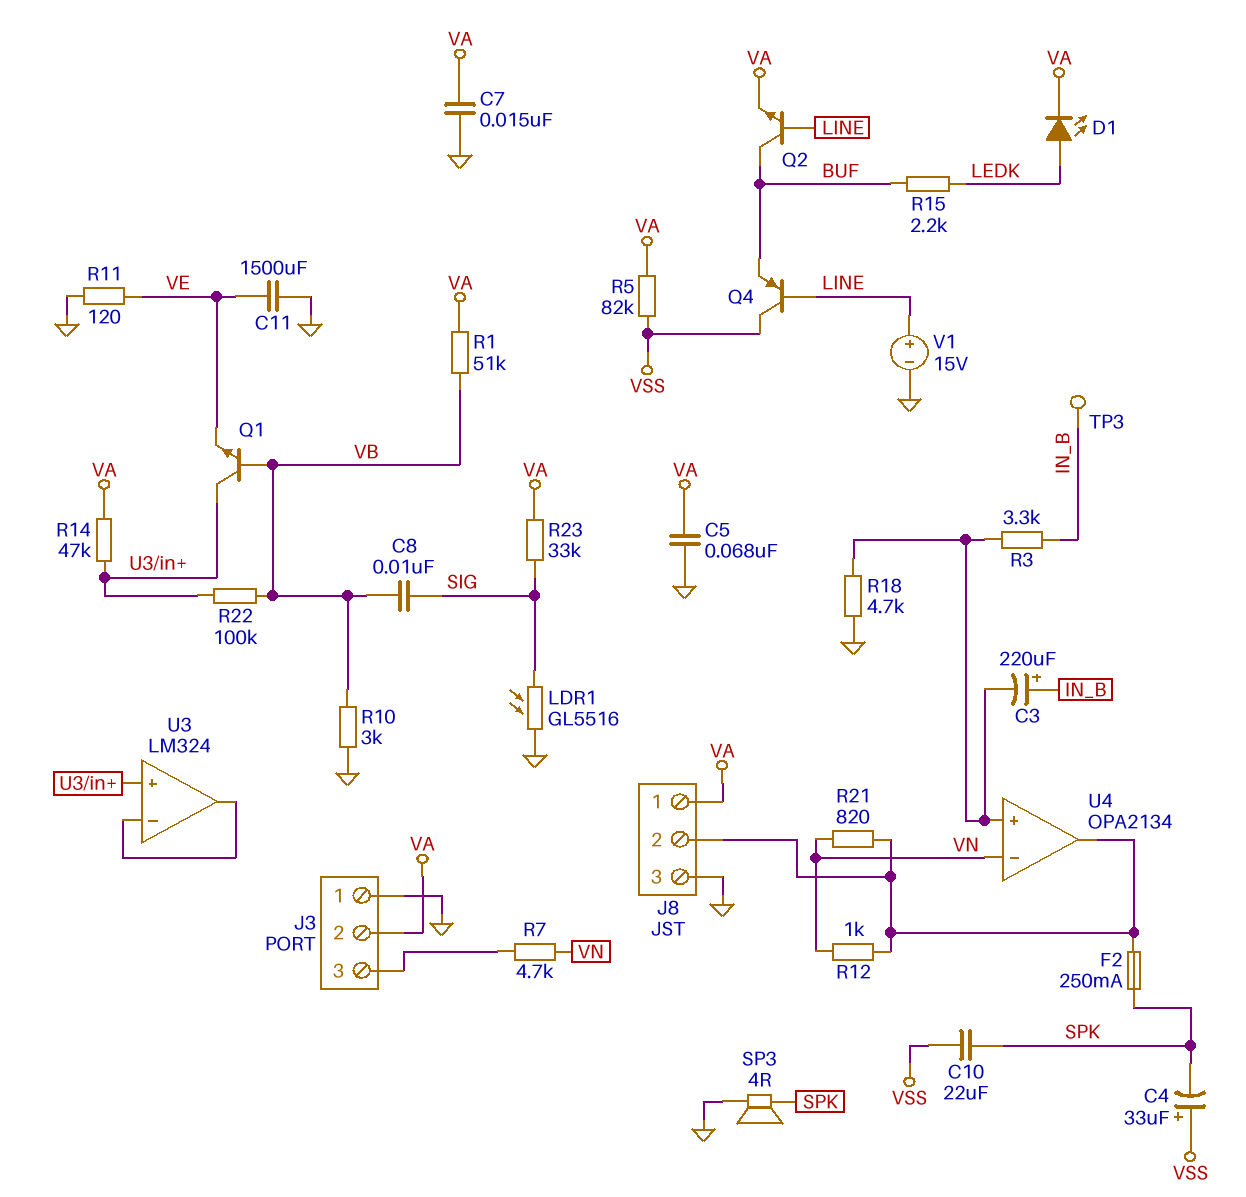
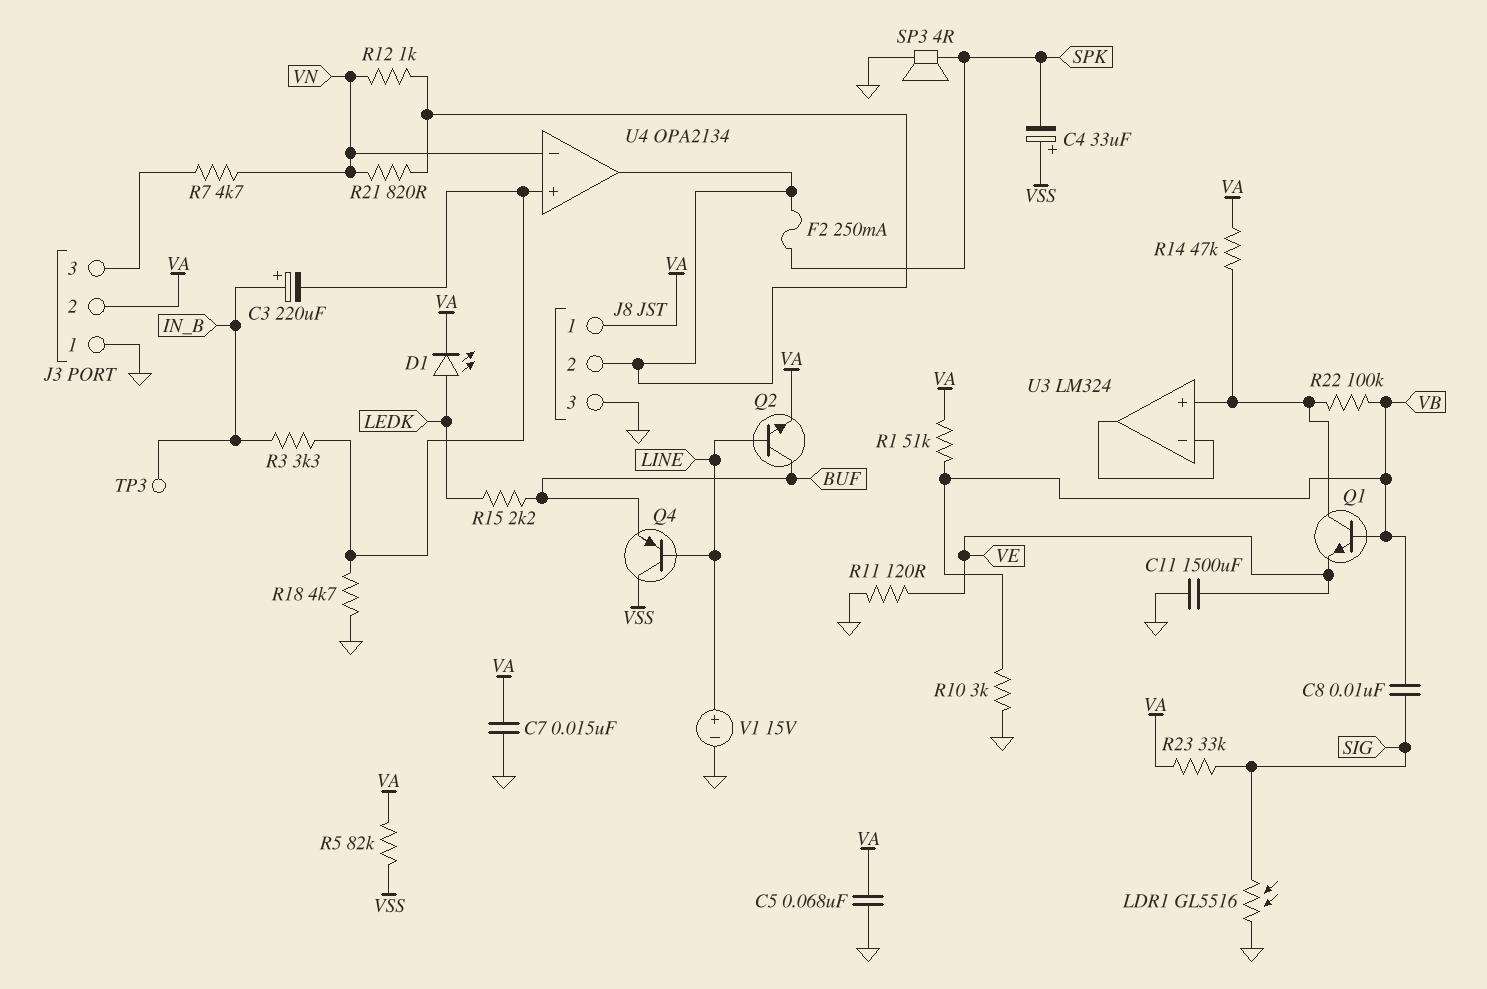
C10: 22uF (SPK, VSS) -> none

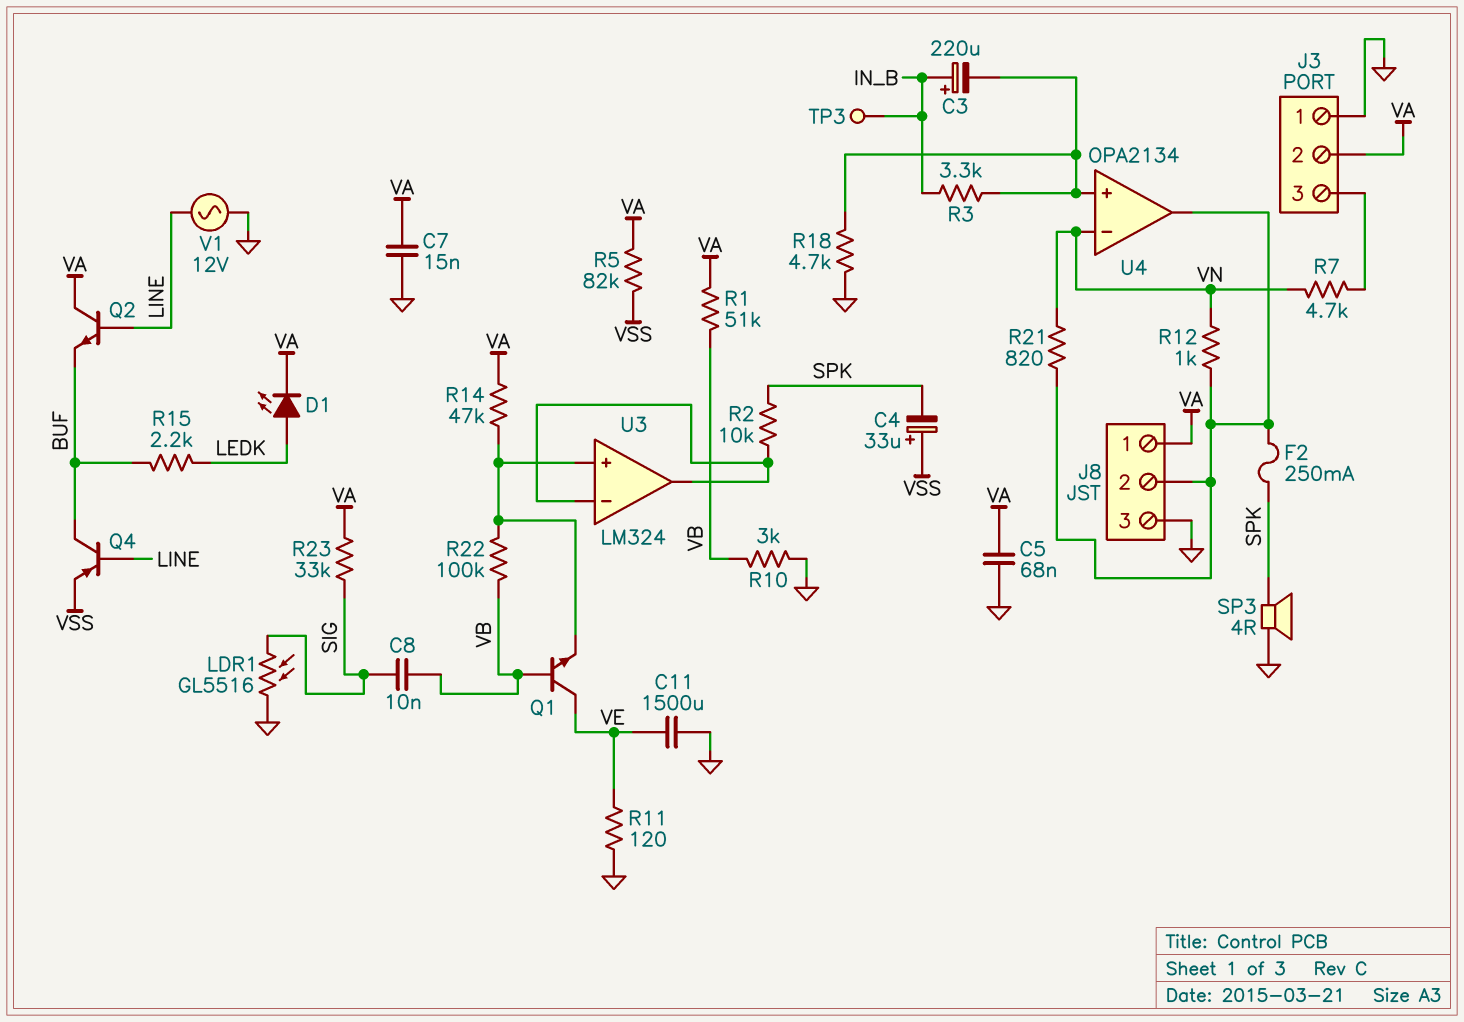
Q1: NPN (B VB, C U3/in+, E VE) -> NPN (B VB, C VE, E U3/in+)
Q2: NPN (B LINE, C BUF, E VA) -> NPN (B LINE, C VA, E BUF)
Q4: PNP (B LINE, C VSS, E BUF) -> PNP (B LINE, C BUF, E VSS)
R2: none -> 10k (SPK, U3/in-)
V1: 15V (plus LINE, minus GND) -> AC 12V (GND, LINE)

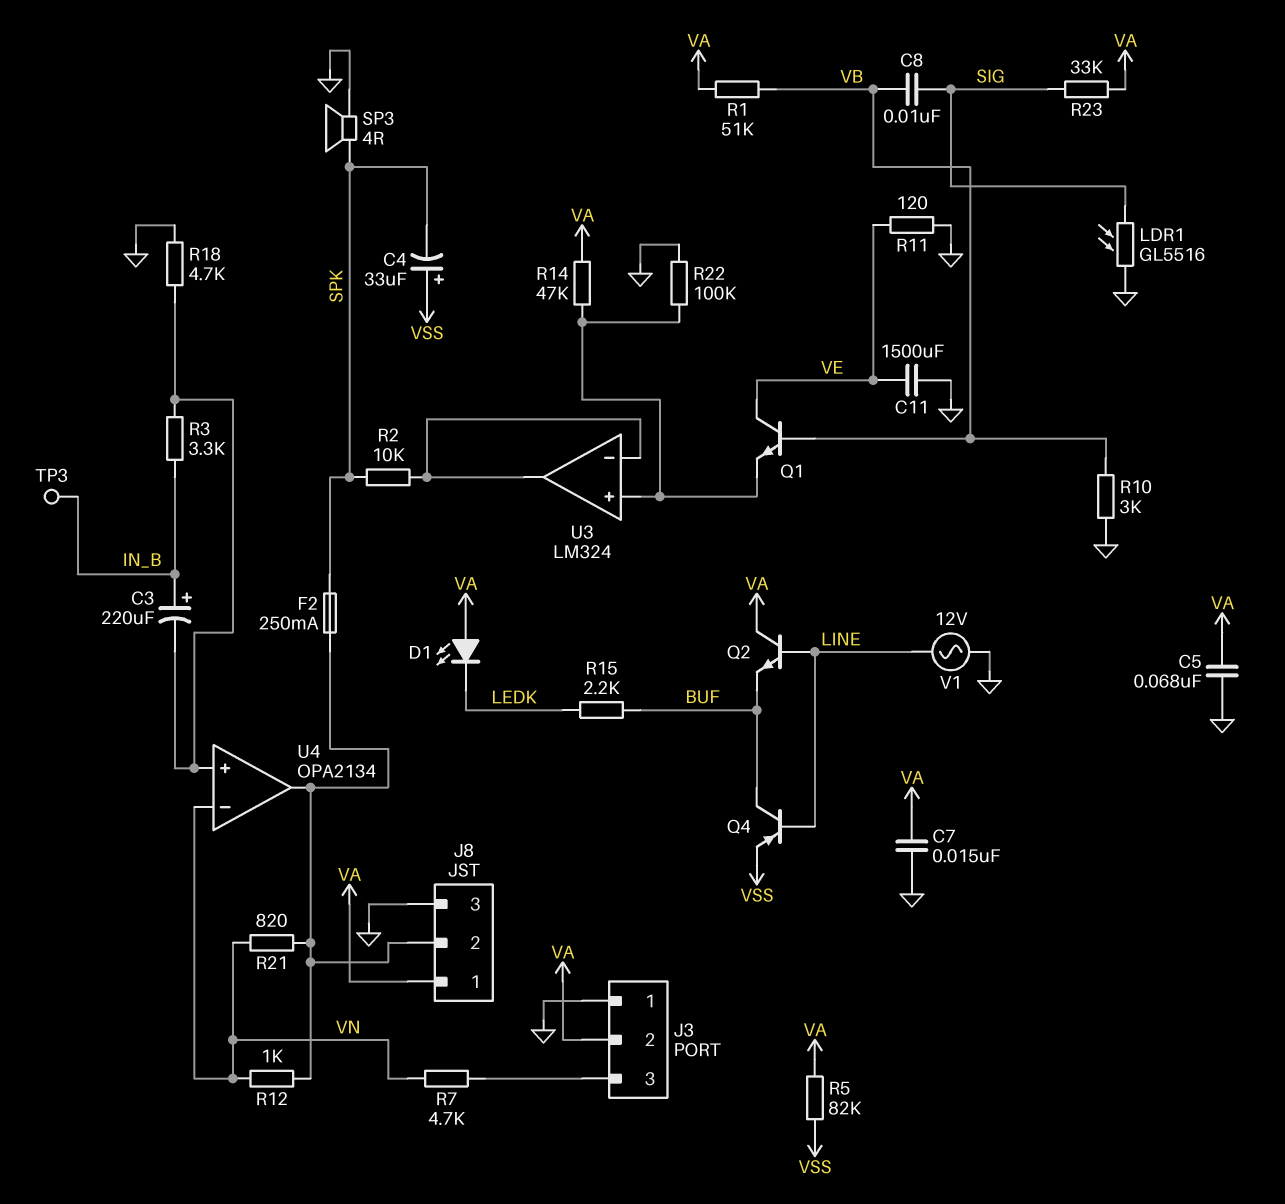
D1: LED (A LEDK, K VA) -> LED (A VA, K LEDK)
R22: 100k (U3/in+, VB) -> 100k (GND, U3/in+)

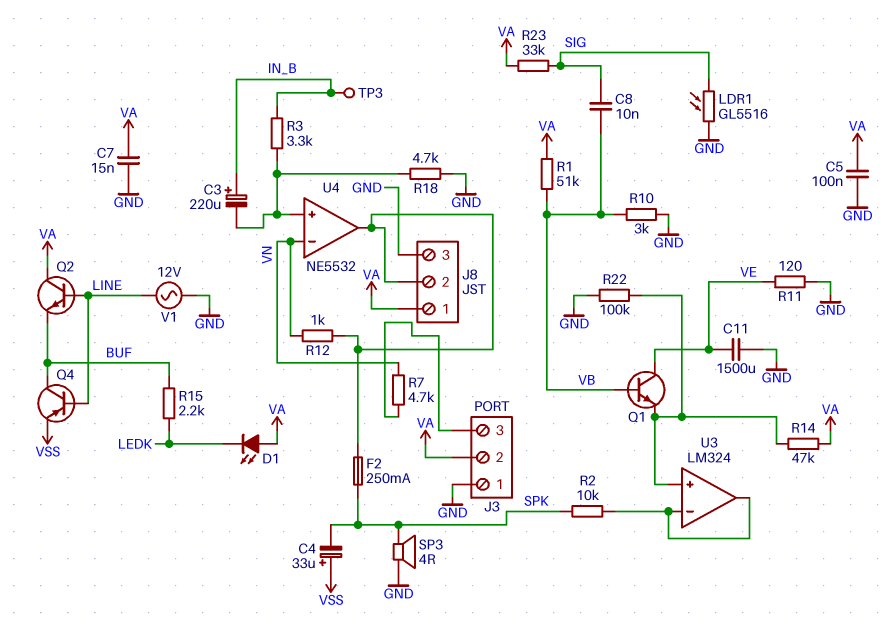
C5: 68nF (GND, VA) -> 100nF (GND, VA)
R5: 82k (VA, VSS) -> none
R21: 820 (J8/2, VN) -> none
U4: OPA2134 -> NE5532

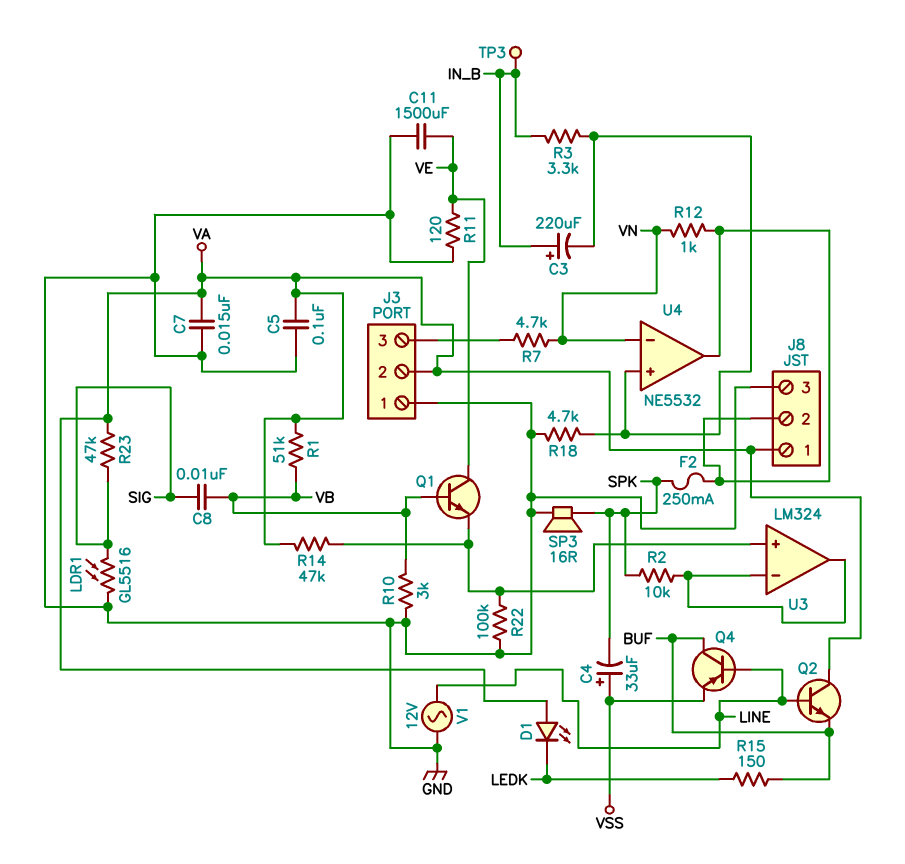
R15: 2.2k (BUF, LEDK) -> 150 (BUF, LEDK)
R23: 33k (SIG, VA) -> 47k (SIG, VA)
SP3: speaker 4R (GND, SPK) -> speaker 16R (GND, SPK)

